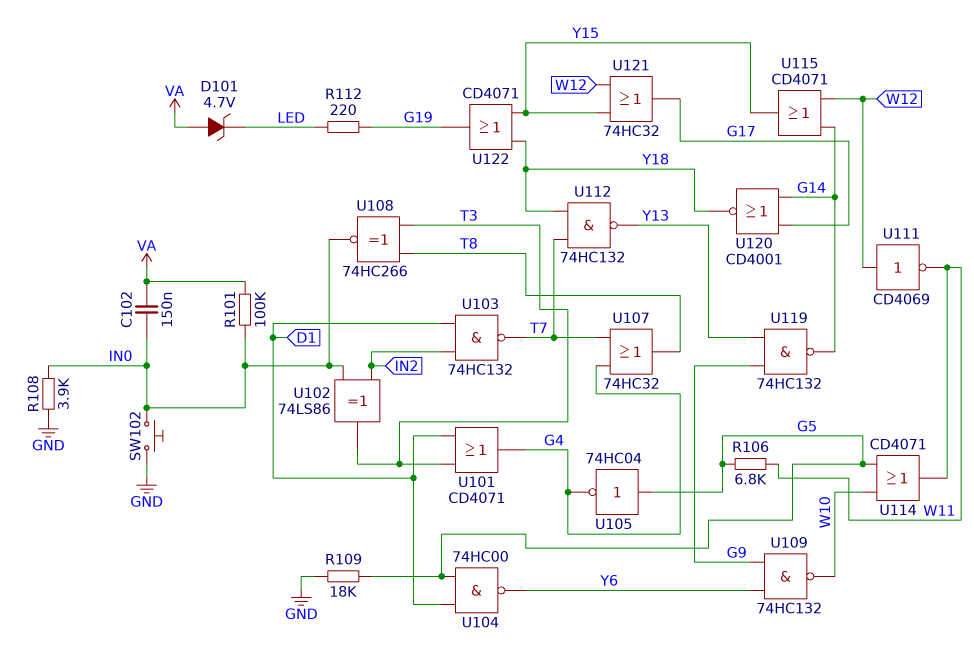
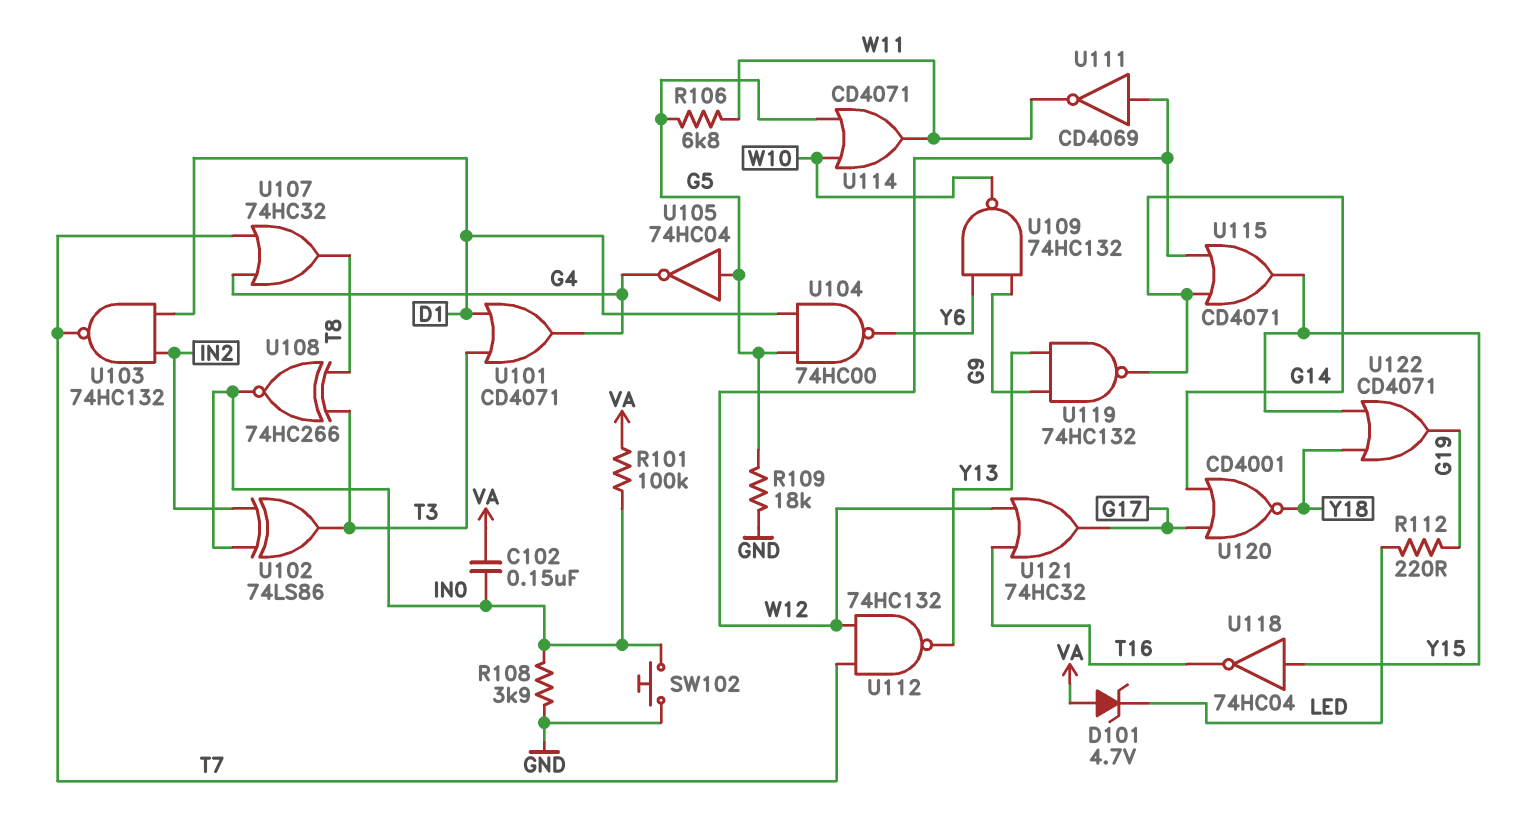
U112: NAND 74HC132 (in T7, in Y18, out Y13) -> NAND 74HC132 (in T7, in W12, out Y13)
U118: none -> NOT 74HC04 (in Y15, out T16)
U121: OR 74HC32 (in W12, in Y15, out G17) -> OR 74HC32 (in T16, in W12, out G17)

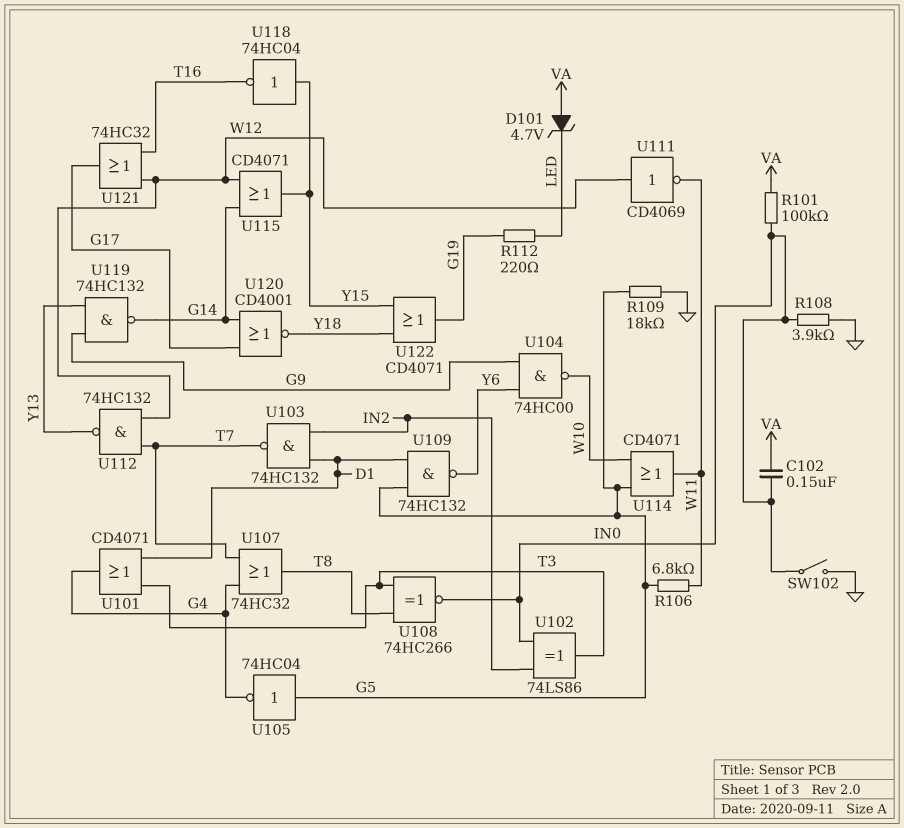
SW102: button (GND, IN0) -> switch (GND, IN0)
U104: NAND 74HC00 (in D1, in G5, out Y6) -> NAND 74HC00 (in G9, in Y6, out W10)
U109: NAND 74HC132 (in G9, in Y6, out W10) -> NAND 74HC132 (in D1, in G5, out Y6)

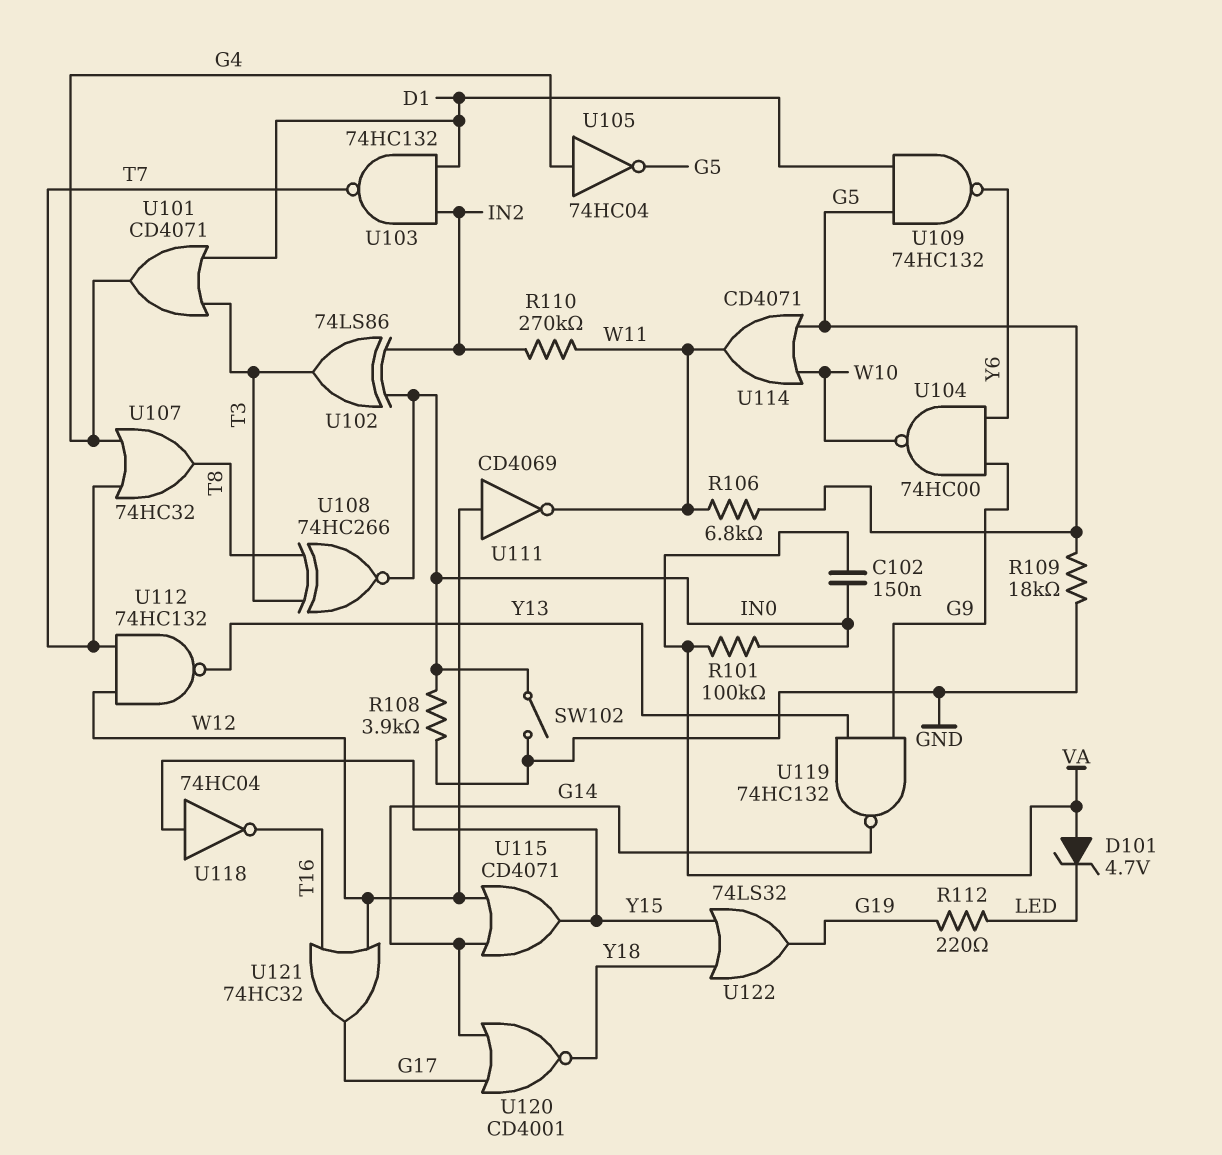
R110: none -> 270k (IN2, W11)
U105: NOT 74HC04 (in G5, out G4) -> NOT 74HC04 (in G4, out G5)
U122: OR CD4071 (in Y15, in Y18, out G19) -> OR 74LS32 (in Y15, in Y18, out G19)

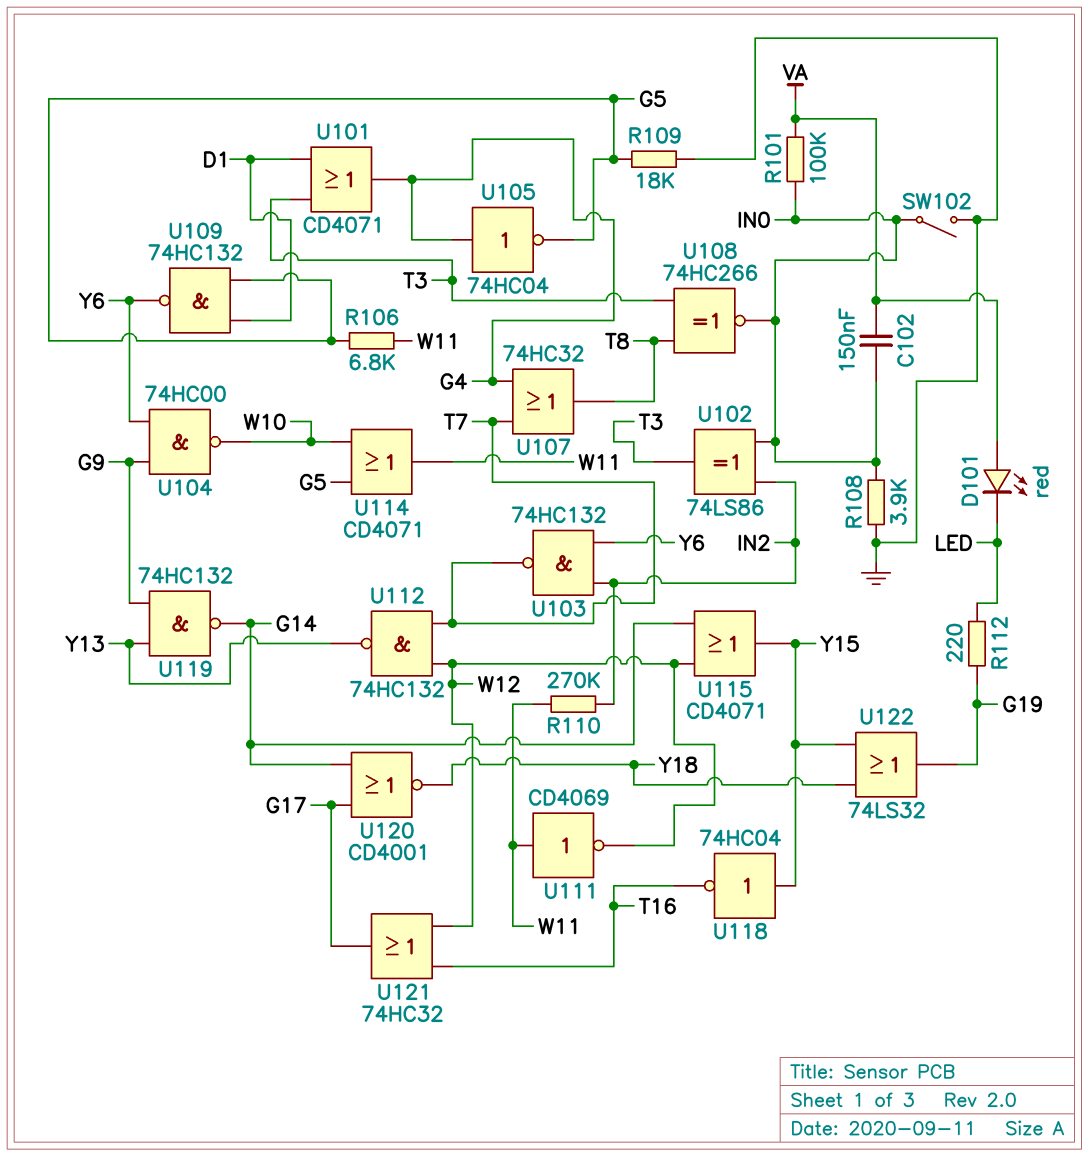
D101: zener 4.7V (A VA, K LED) -> LED red (A VA, K LED)
U103: NAND 74HC132 (in D1, in IN2, out T7) -> NAND 74HC132 (in IN2, in Y6, out T7)
U111: NOT CD4069 (in W12, out W11) -> NOT CD4069 (in W11, out W12)

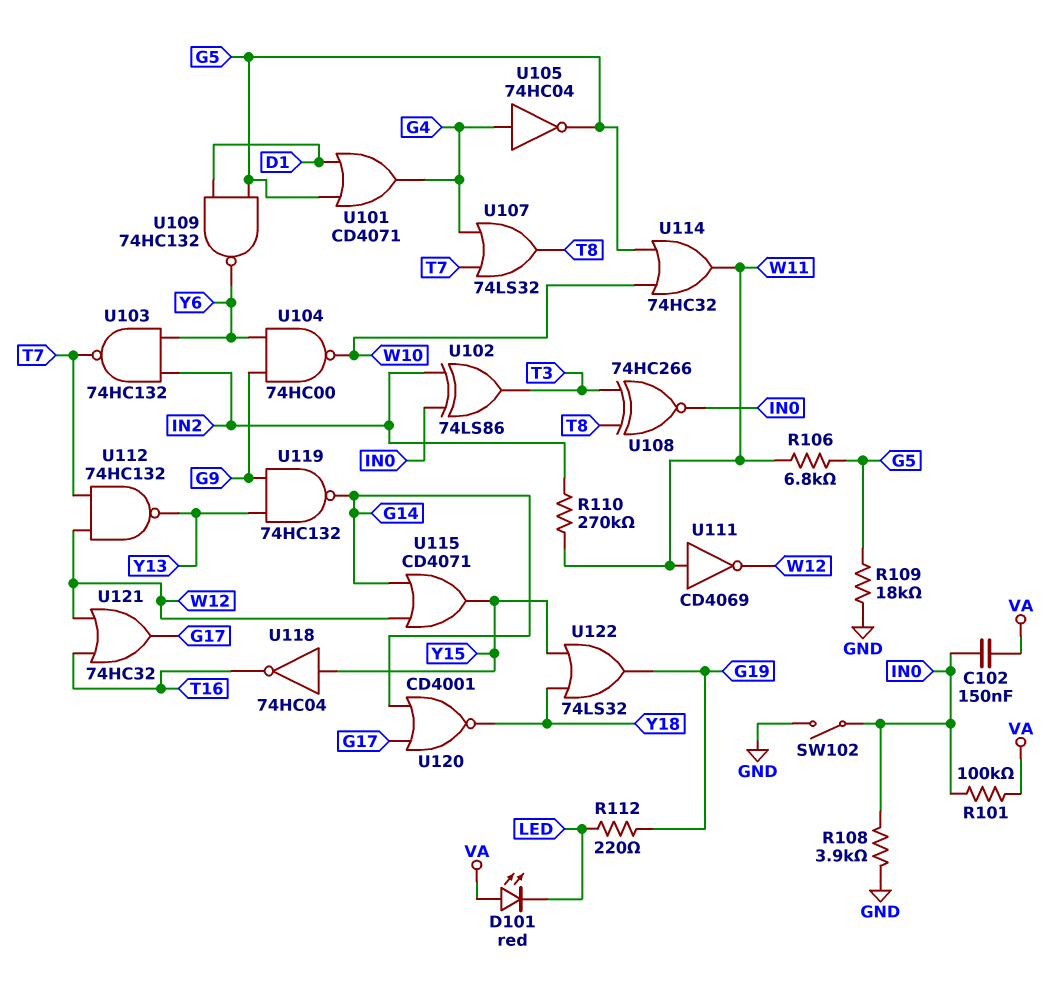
U101: OR CD4071 (in D1, in T3, out G4) -> OR CD4071 (in D1, in G5, out G4)
U107: OR 74HC32 (in G4, in T7, out T8) -> OR 74LS32 (in G4, in T7, out T8)
U114: OR CD4071 (in G5, in W10, out W11) -> OR 74HC32 (in G5, in W10, out W11)

